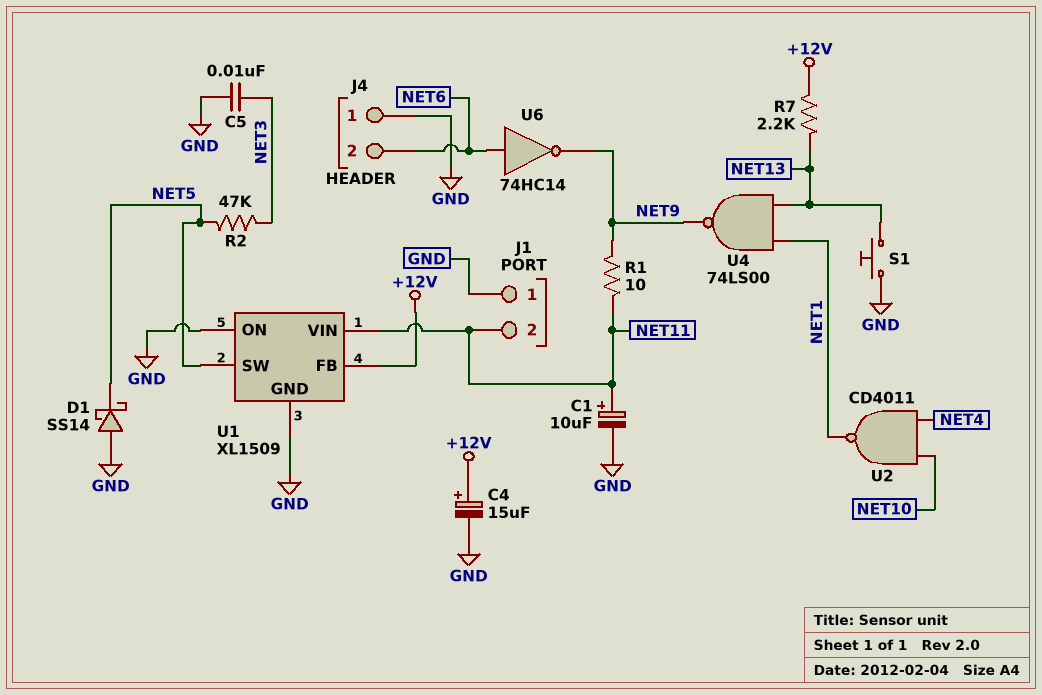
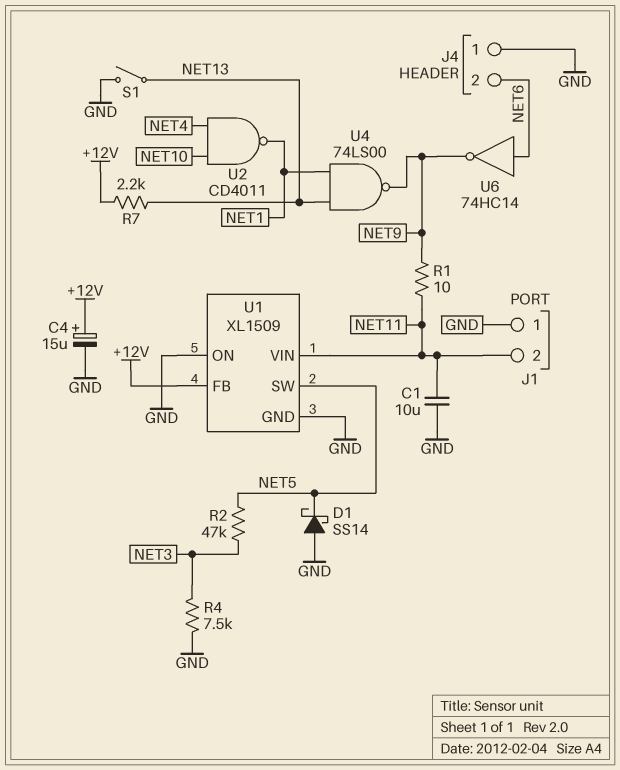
C1: 10uF (plus NET11, minus GND) -> 10uF (GND, NET11)
C5: 10nF (GND, NET3) -> none
R4: none -> 7.5k (GND, NET3)
S1: button (GND, NET13) -> switch (GND, NET13)

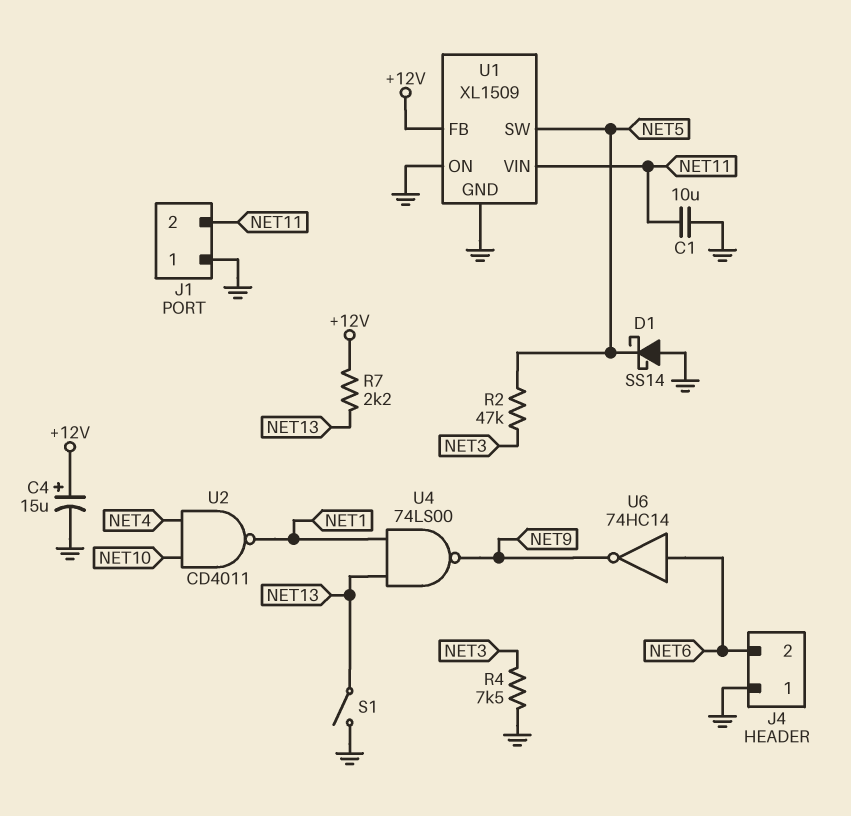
R1: 10 (NET9, NET11) -> none

